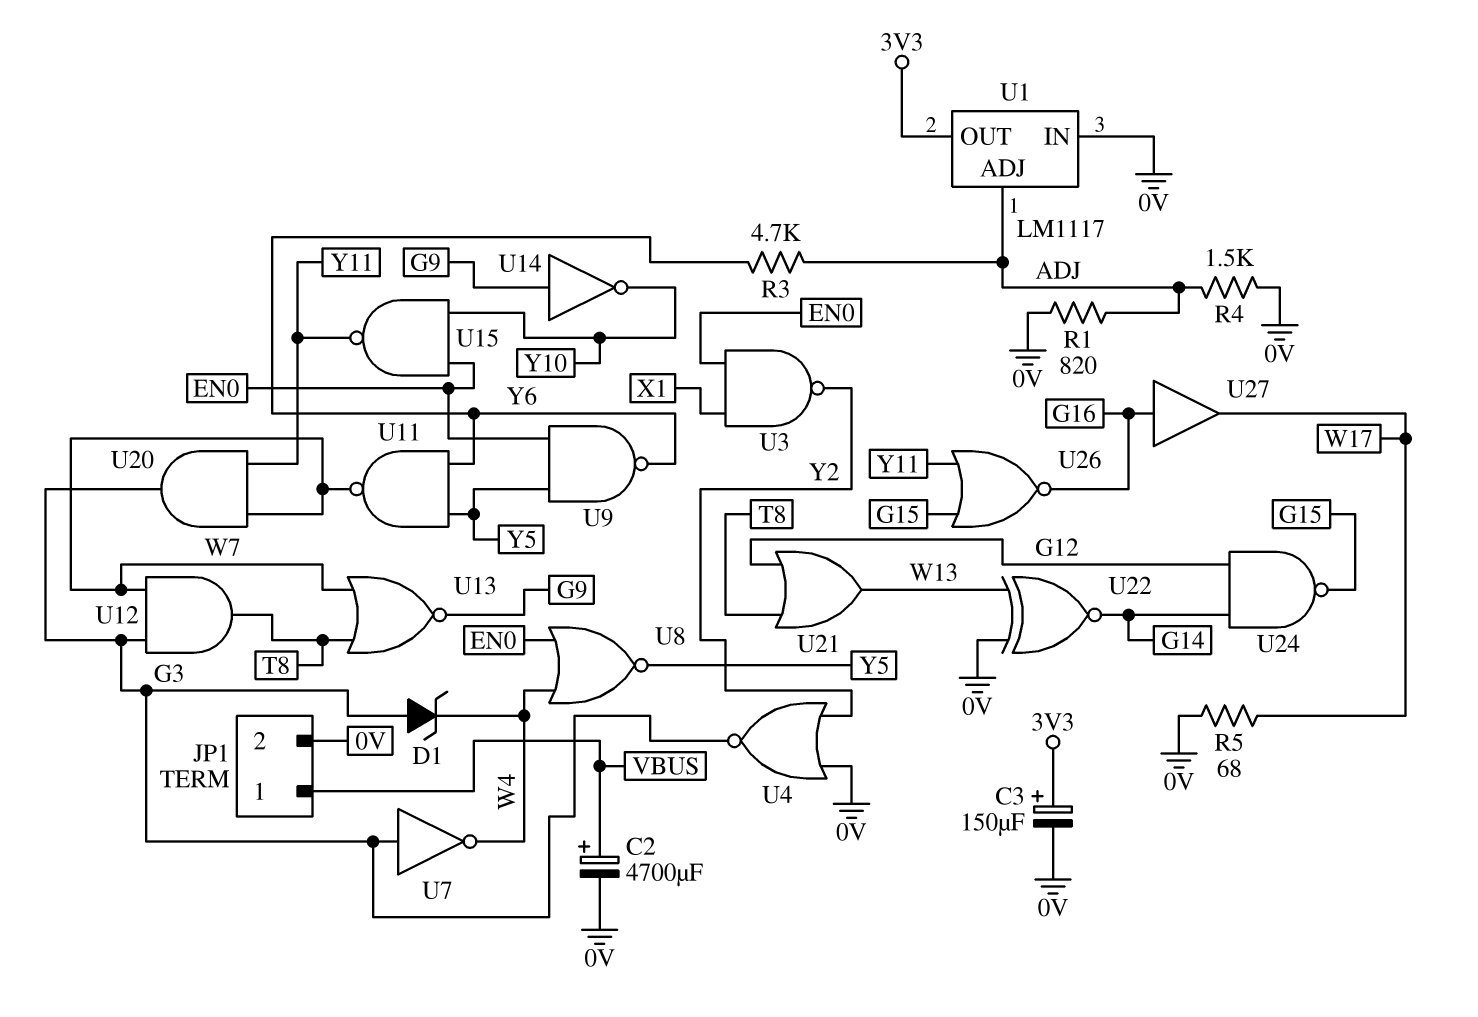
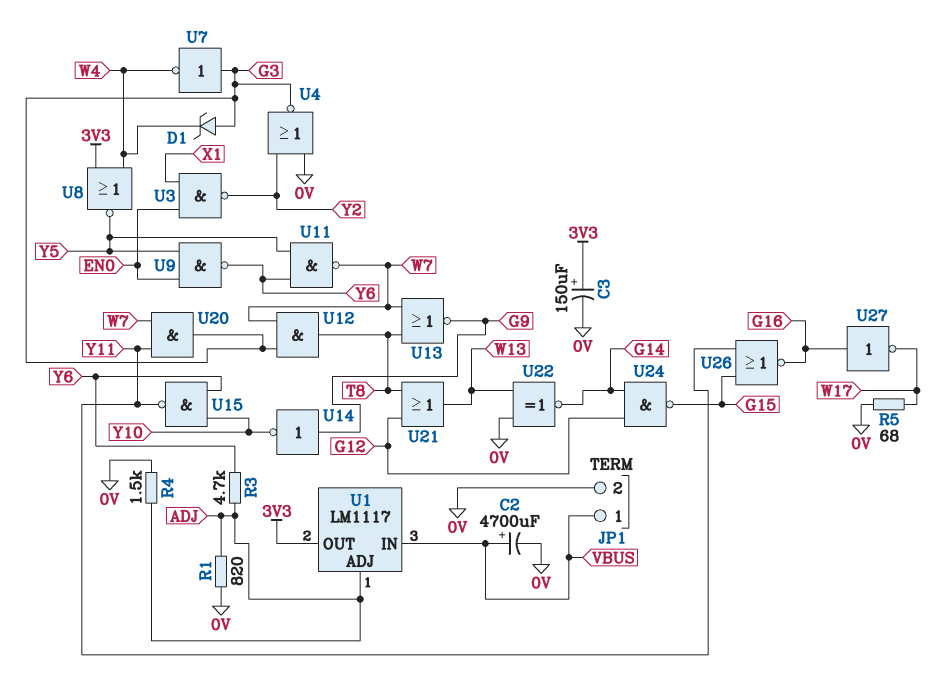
U1 pin IN: 0V -> VBUS
U8: NOR (in EN0, in W4, out Y5) -> NOR (in 3V3, in W4, out Y5)
U15: NAND (in EN0, in Y10, out Y11) -> NAND (in Y6, in Y10, out Y11)
U27: buffer (in G16, out W17) -> NOT (in G16, out W17)

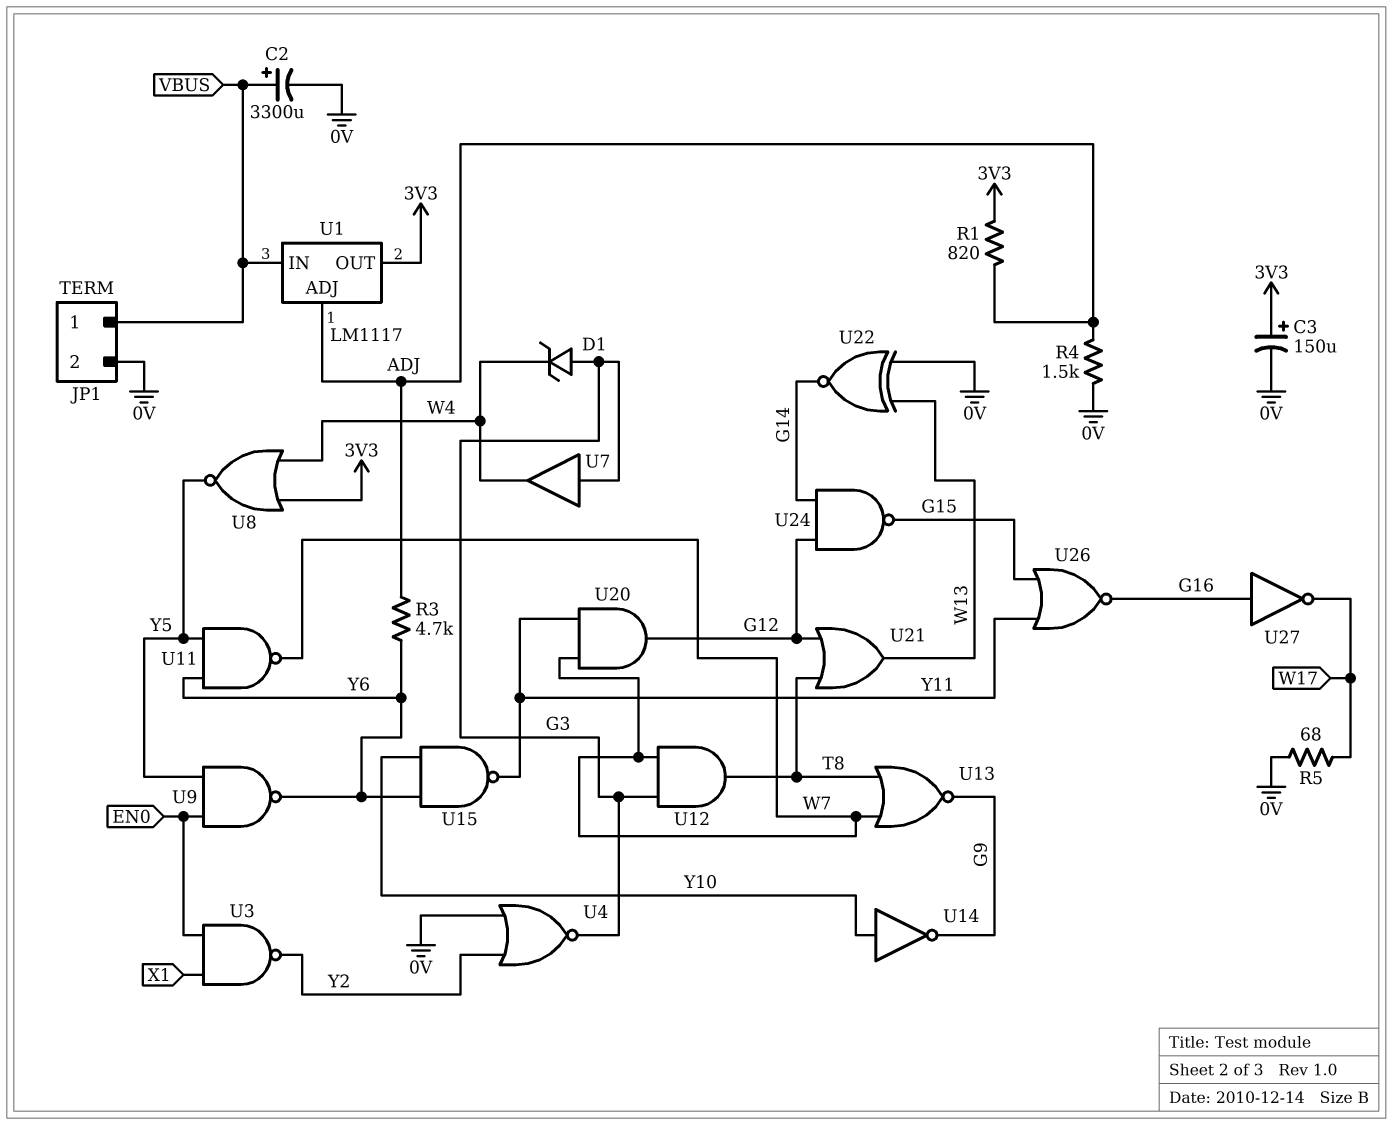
C2: 4700uF (plus VBUS, minus 0V) -> 3300uF (plus VBUS, minus 0V)
R1: 820 (0V, ADJ) -> 820 (3V3, ADJ)
U7: NOT (in G3, out W4) -> buffer (in G3, out W4)
U14: NOT (in G9, out Y10) -> NOT (in Y10, out G9)
U20: AND (in W7, in Y11, out G3) -> AND (in W7, in Y11, out G12)

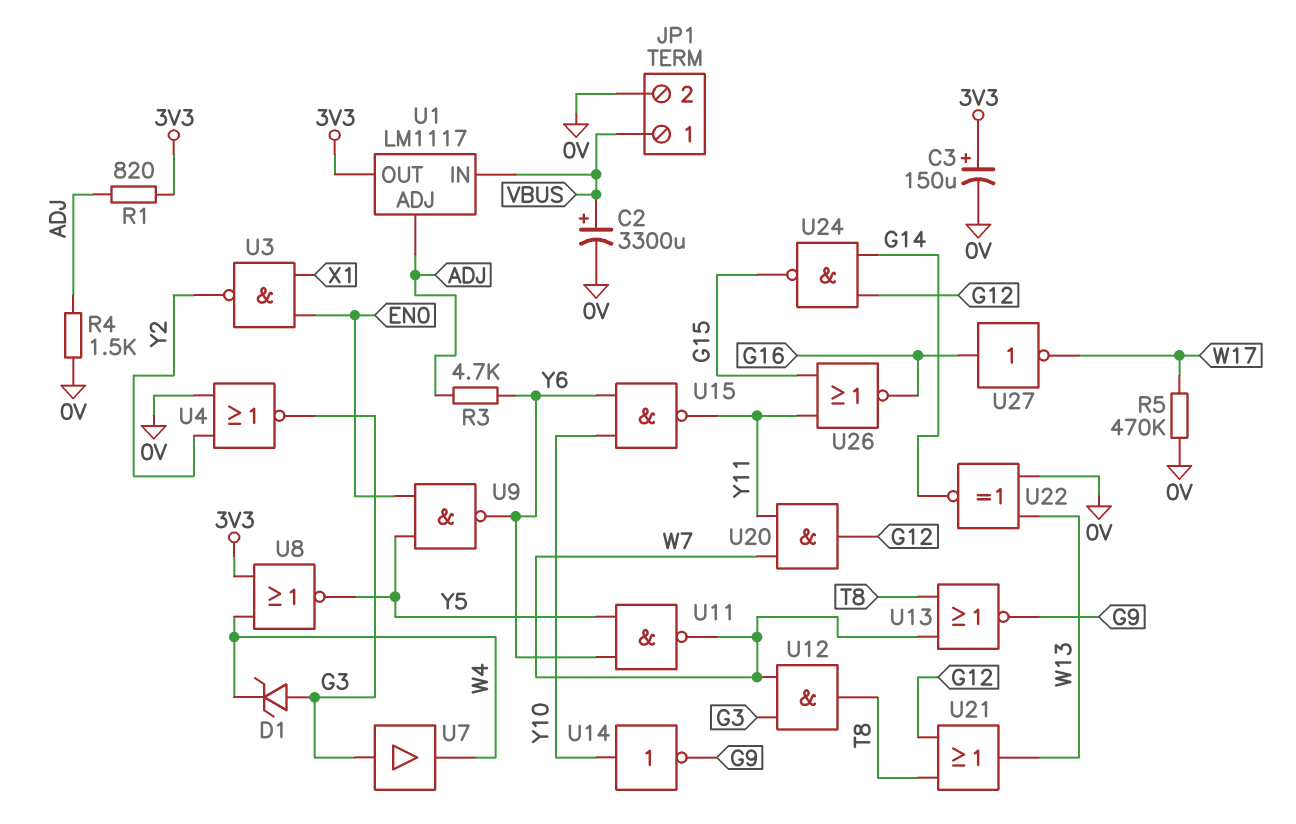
R5: 68 (0V, W17) -> 470k (0V, W17)

